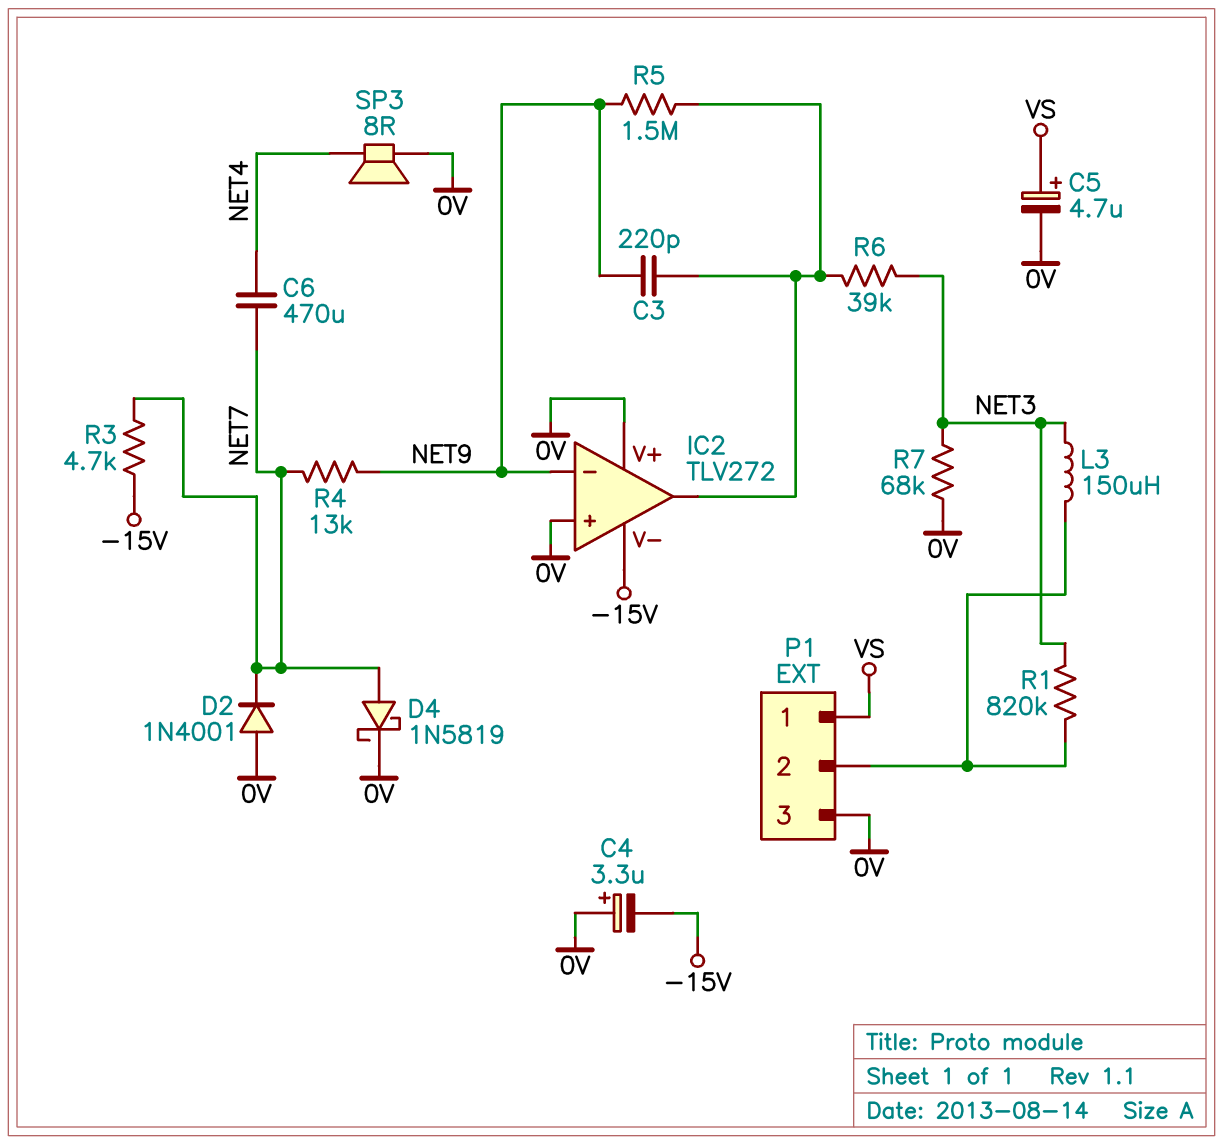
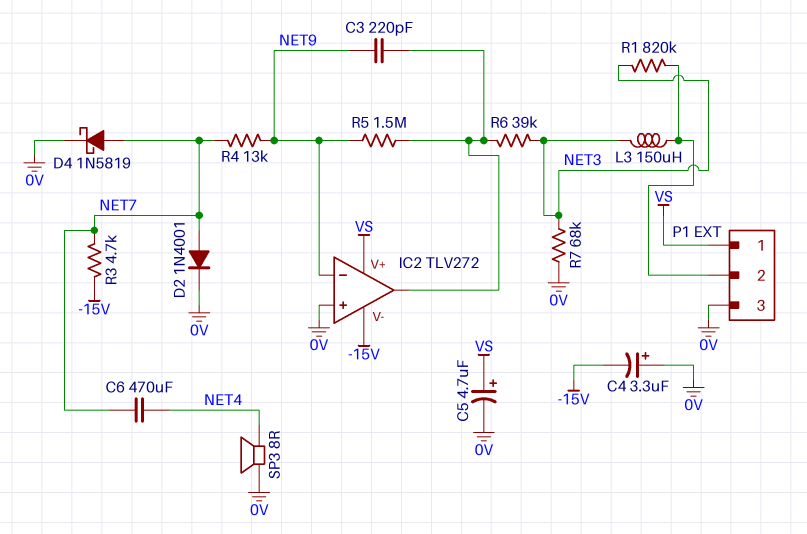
D2: diode 1N4001 (A 0V, K NET7) -> diode 1N4001 (A NET7, K 0V)
IC2 pin V+: 0V -> VS

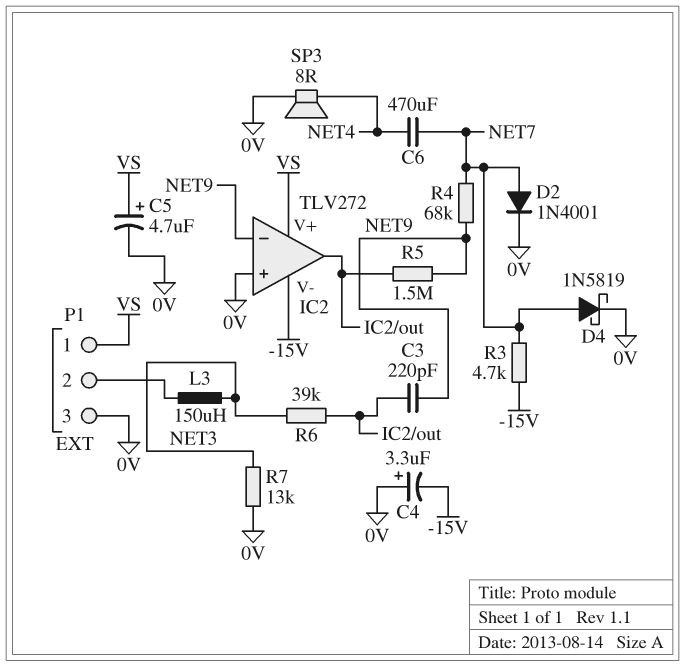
R1: 820k (NET3, P1/2) -> none
R4: 13k (NET7, NET9) -> 68k (NET7, NET9)
R7: 68k (0V, NET3) -> 13k (0V, NET3)

